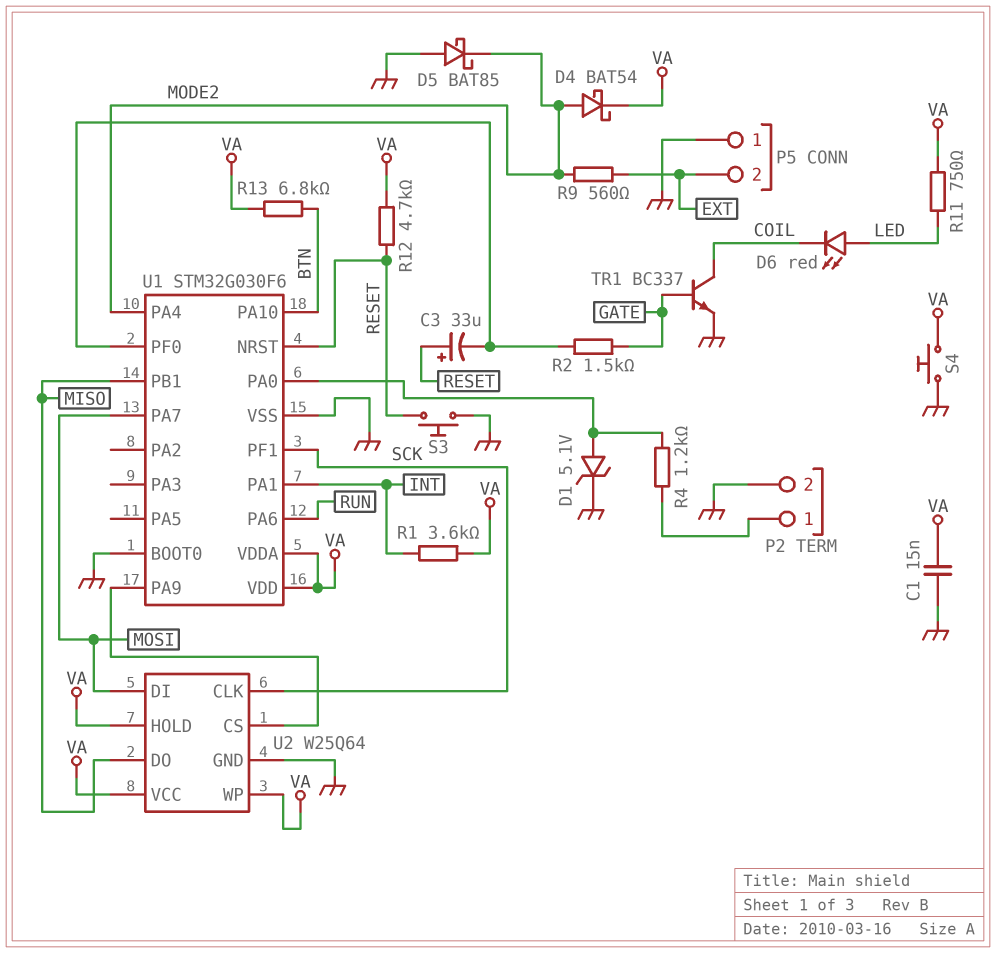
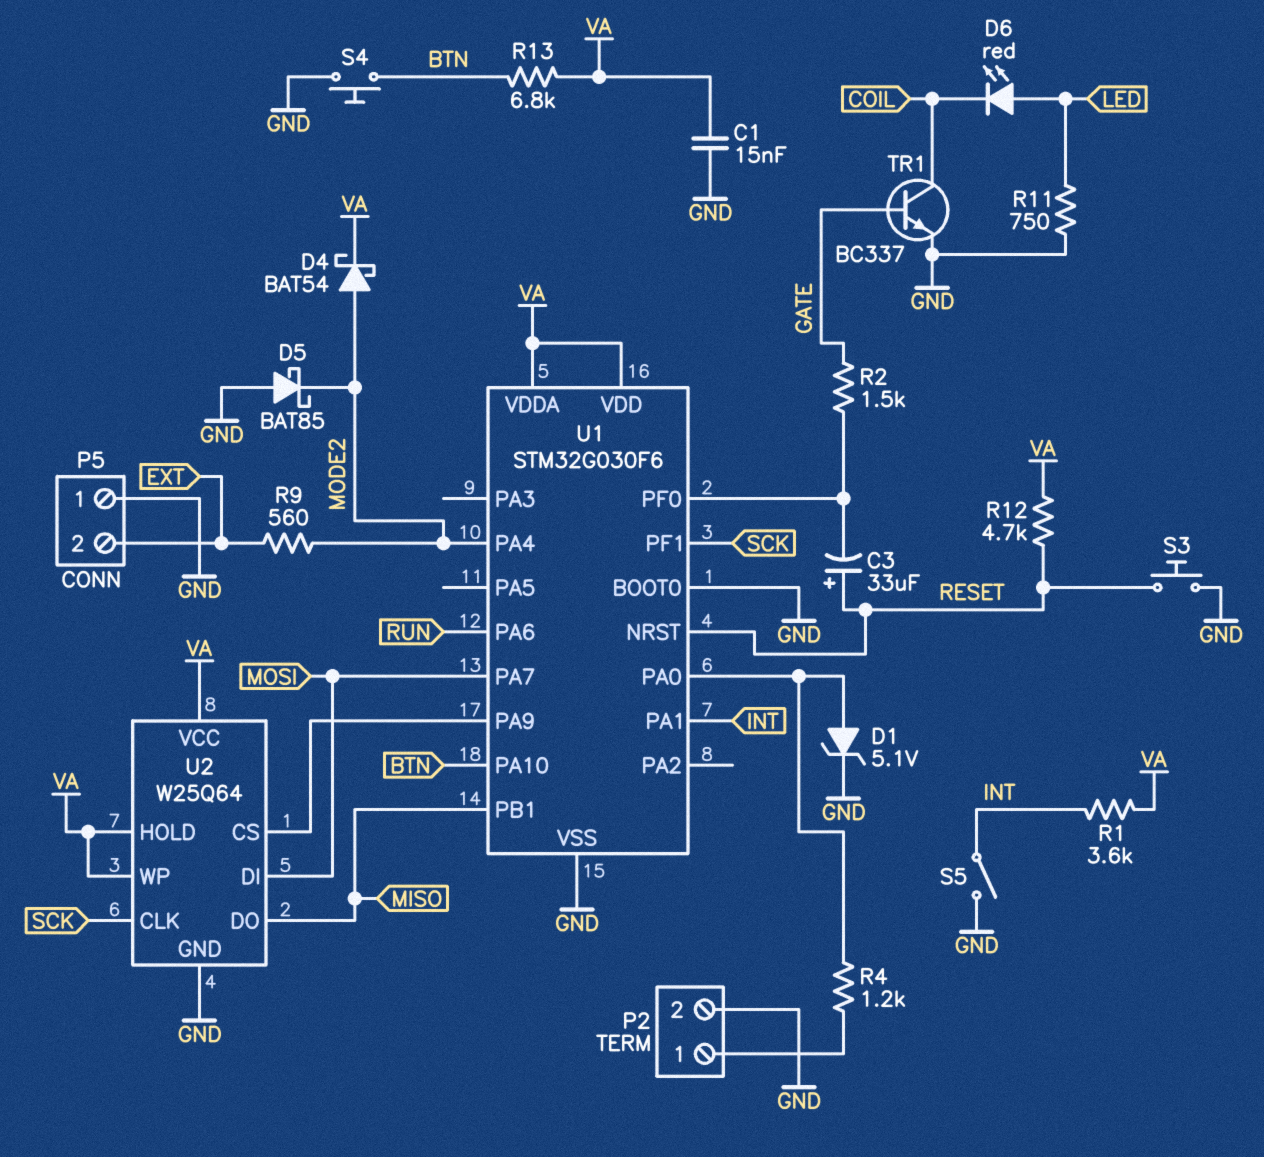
R11: 750 (LED, VA) -> 750 (GND, LED)
S4: button (GND, VA) -> button (BTN, GND)
S5: none -> switch (GND, INT)

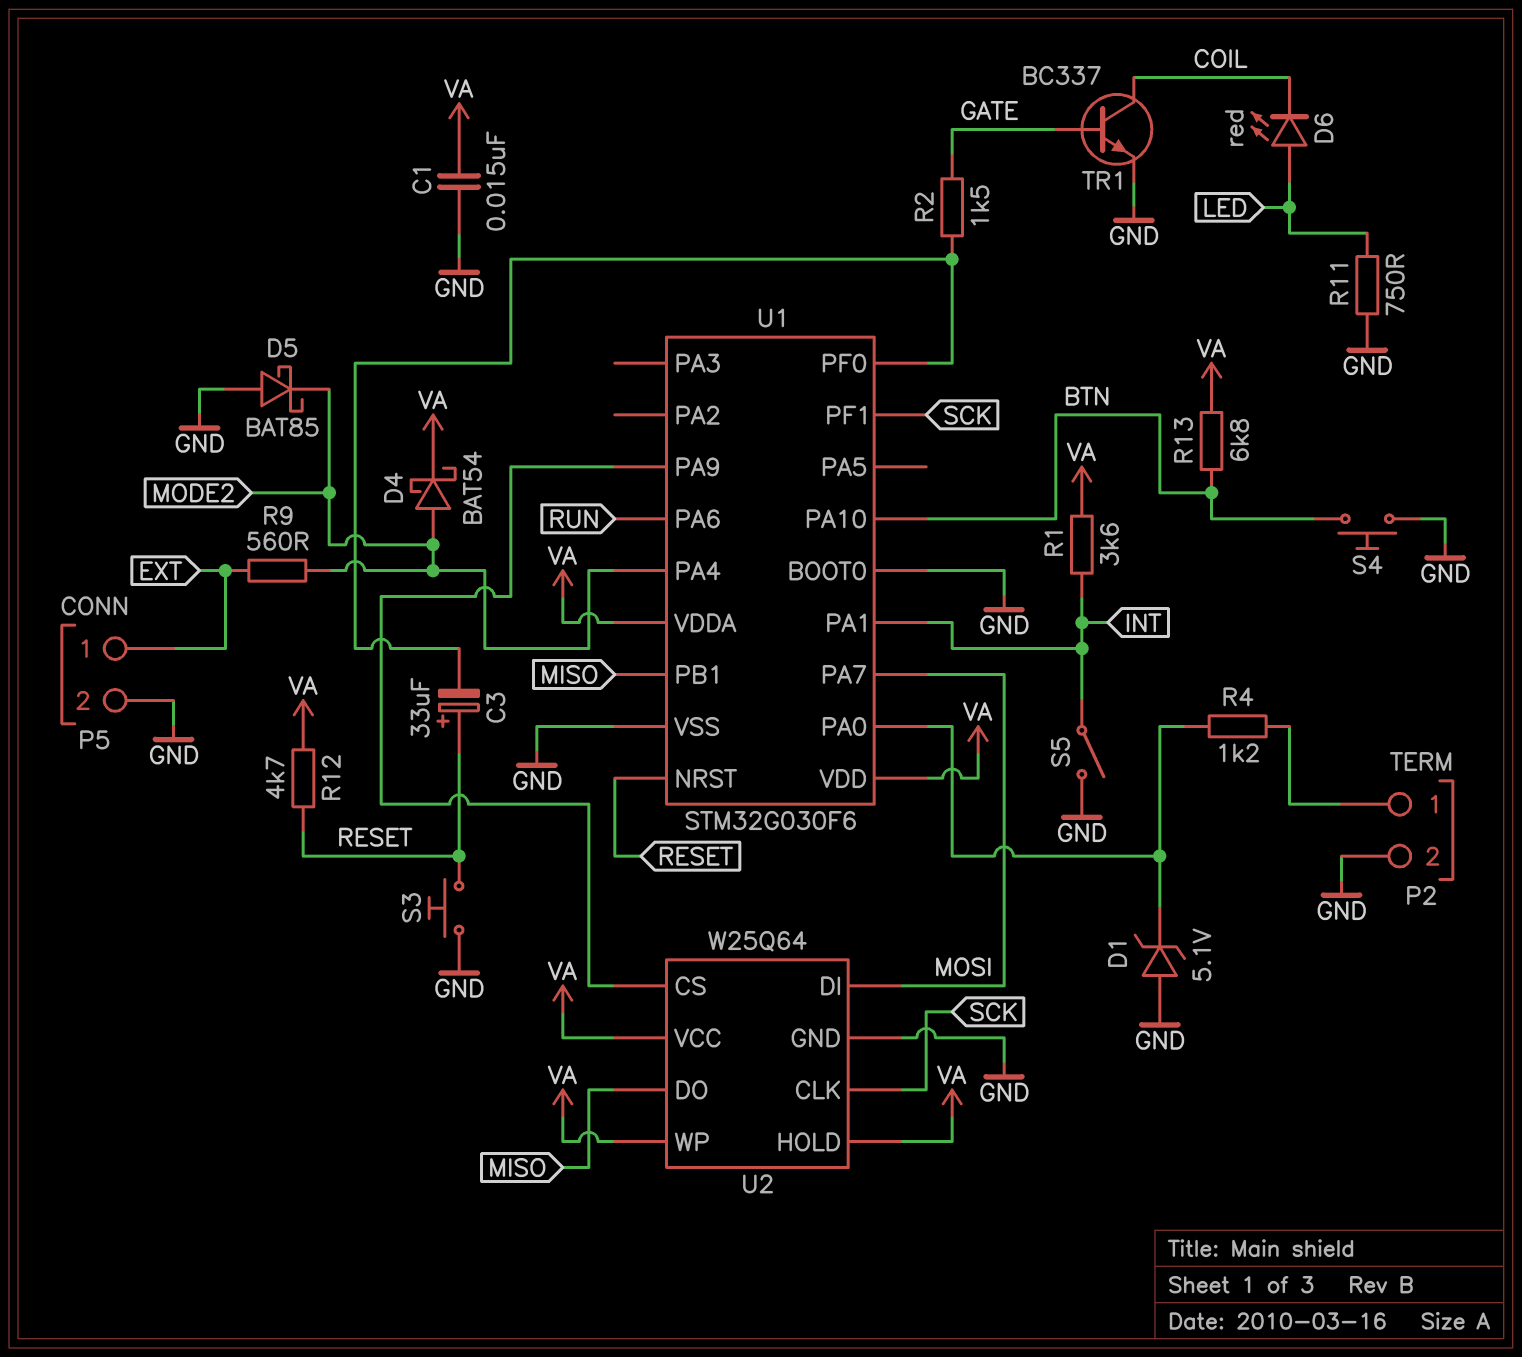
D1: zener 5.1V (A U1/PA0, K GND) -> zener 5.1V (A GND, K U1/PA0)
P5 pin 1: GND -> EXT
P5 pin 2: EXT -> GND

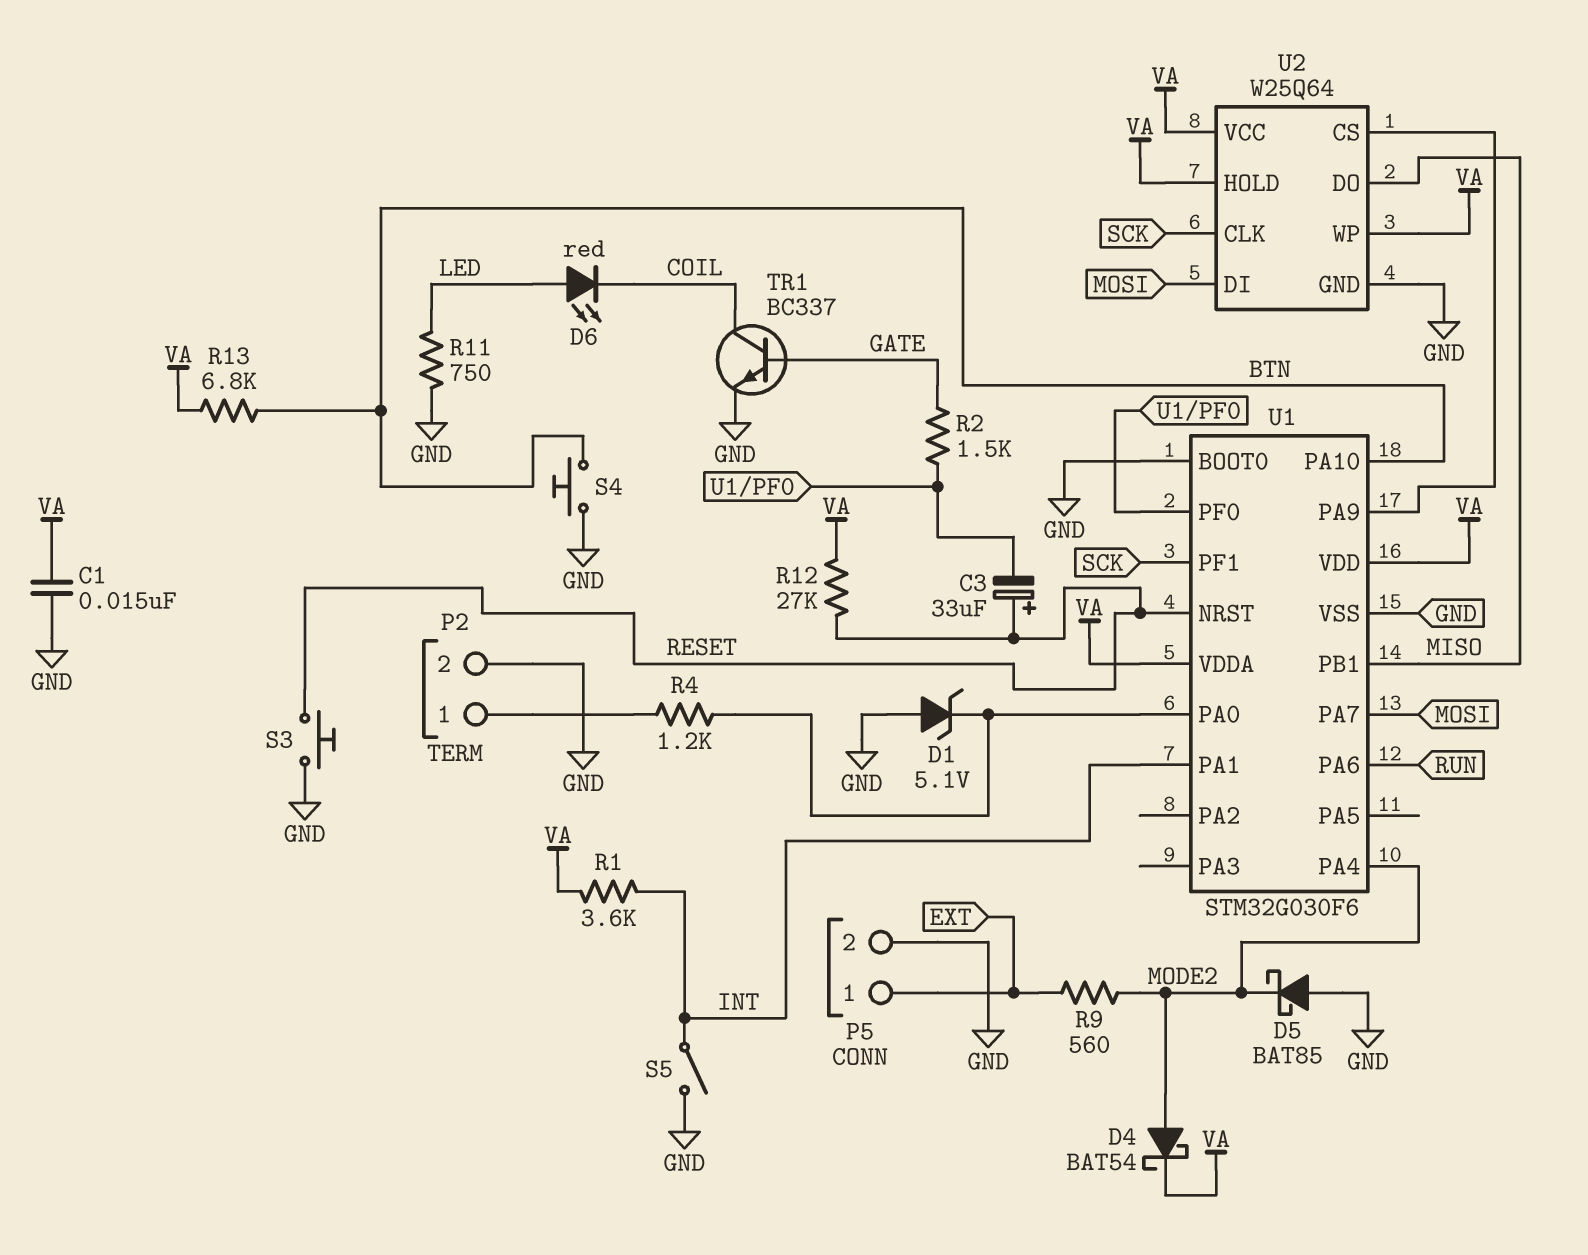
R12: 4.7k (RESET, VA) -> 27k (RESET, VA)

